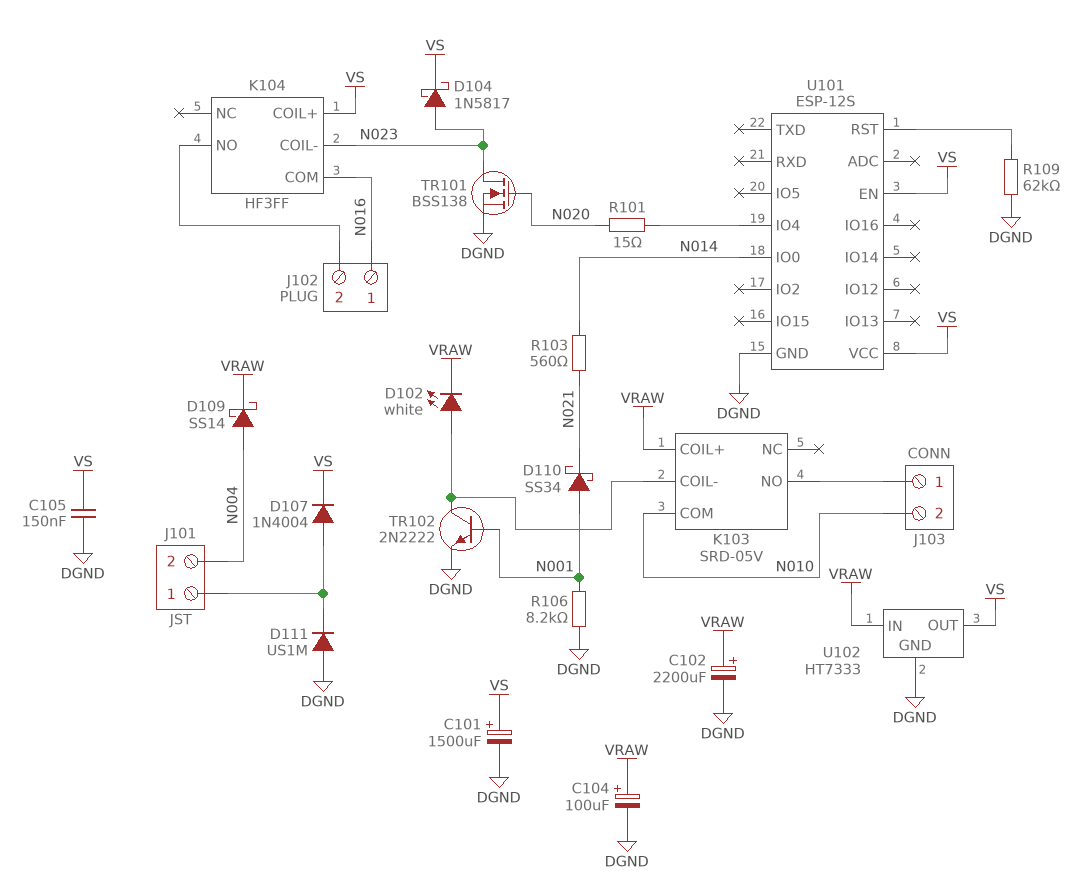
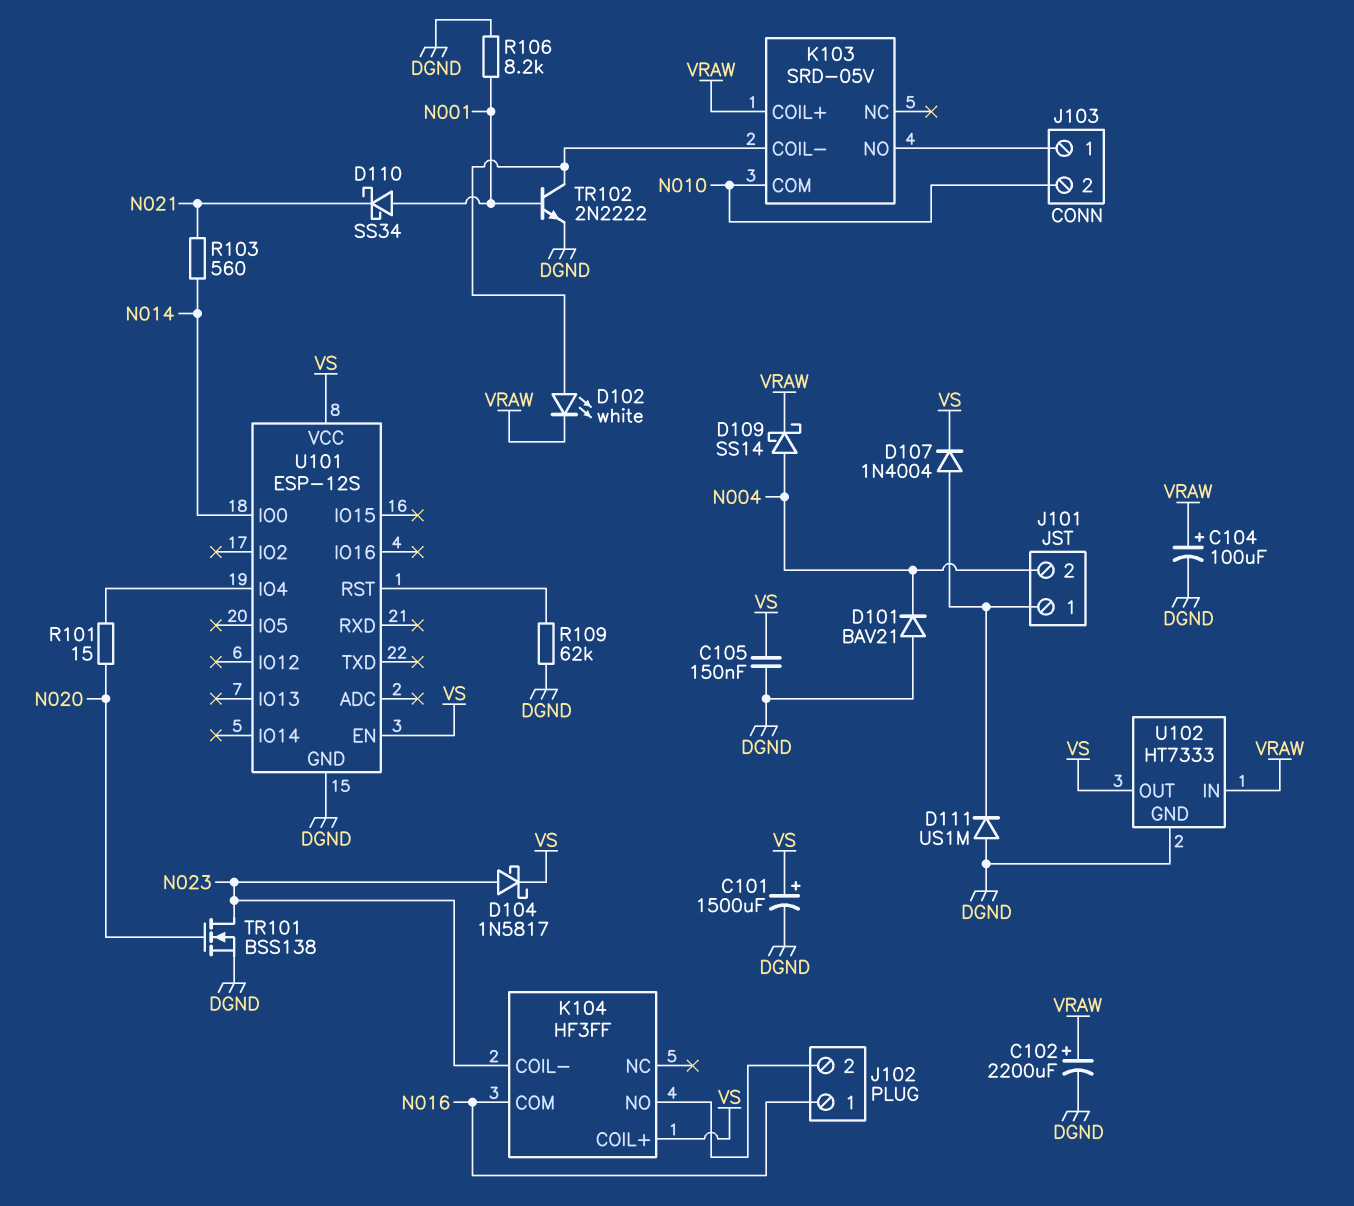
D101: none -> diode BAV21 (A DGND, K N004)

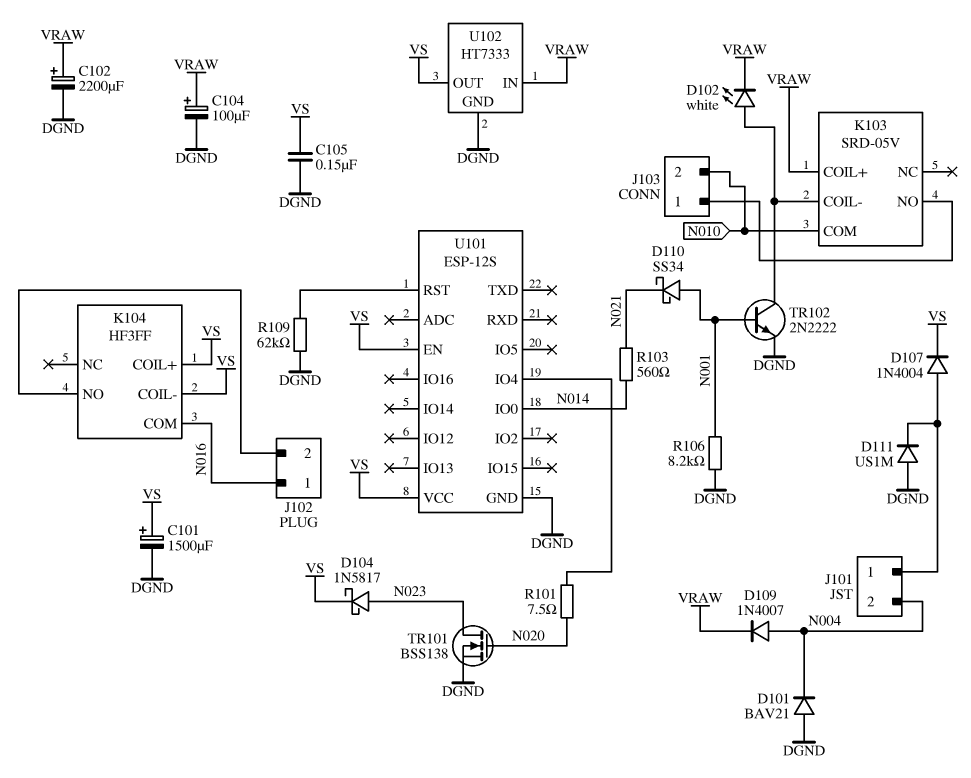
D109: schottky SS14 (A N004, K VRAW) -> diode 1N4007 (A N004, K VRAW)
K104 pin COIL-: N023 -> VS
R101: 15 (N020, U101/IO4) -> 7.5 (N020, U101/IO4)

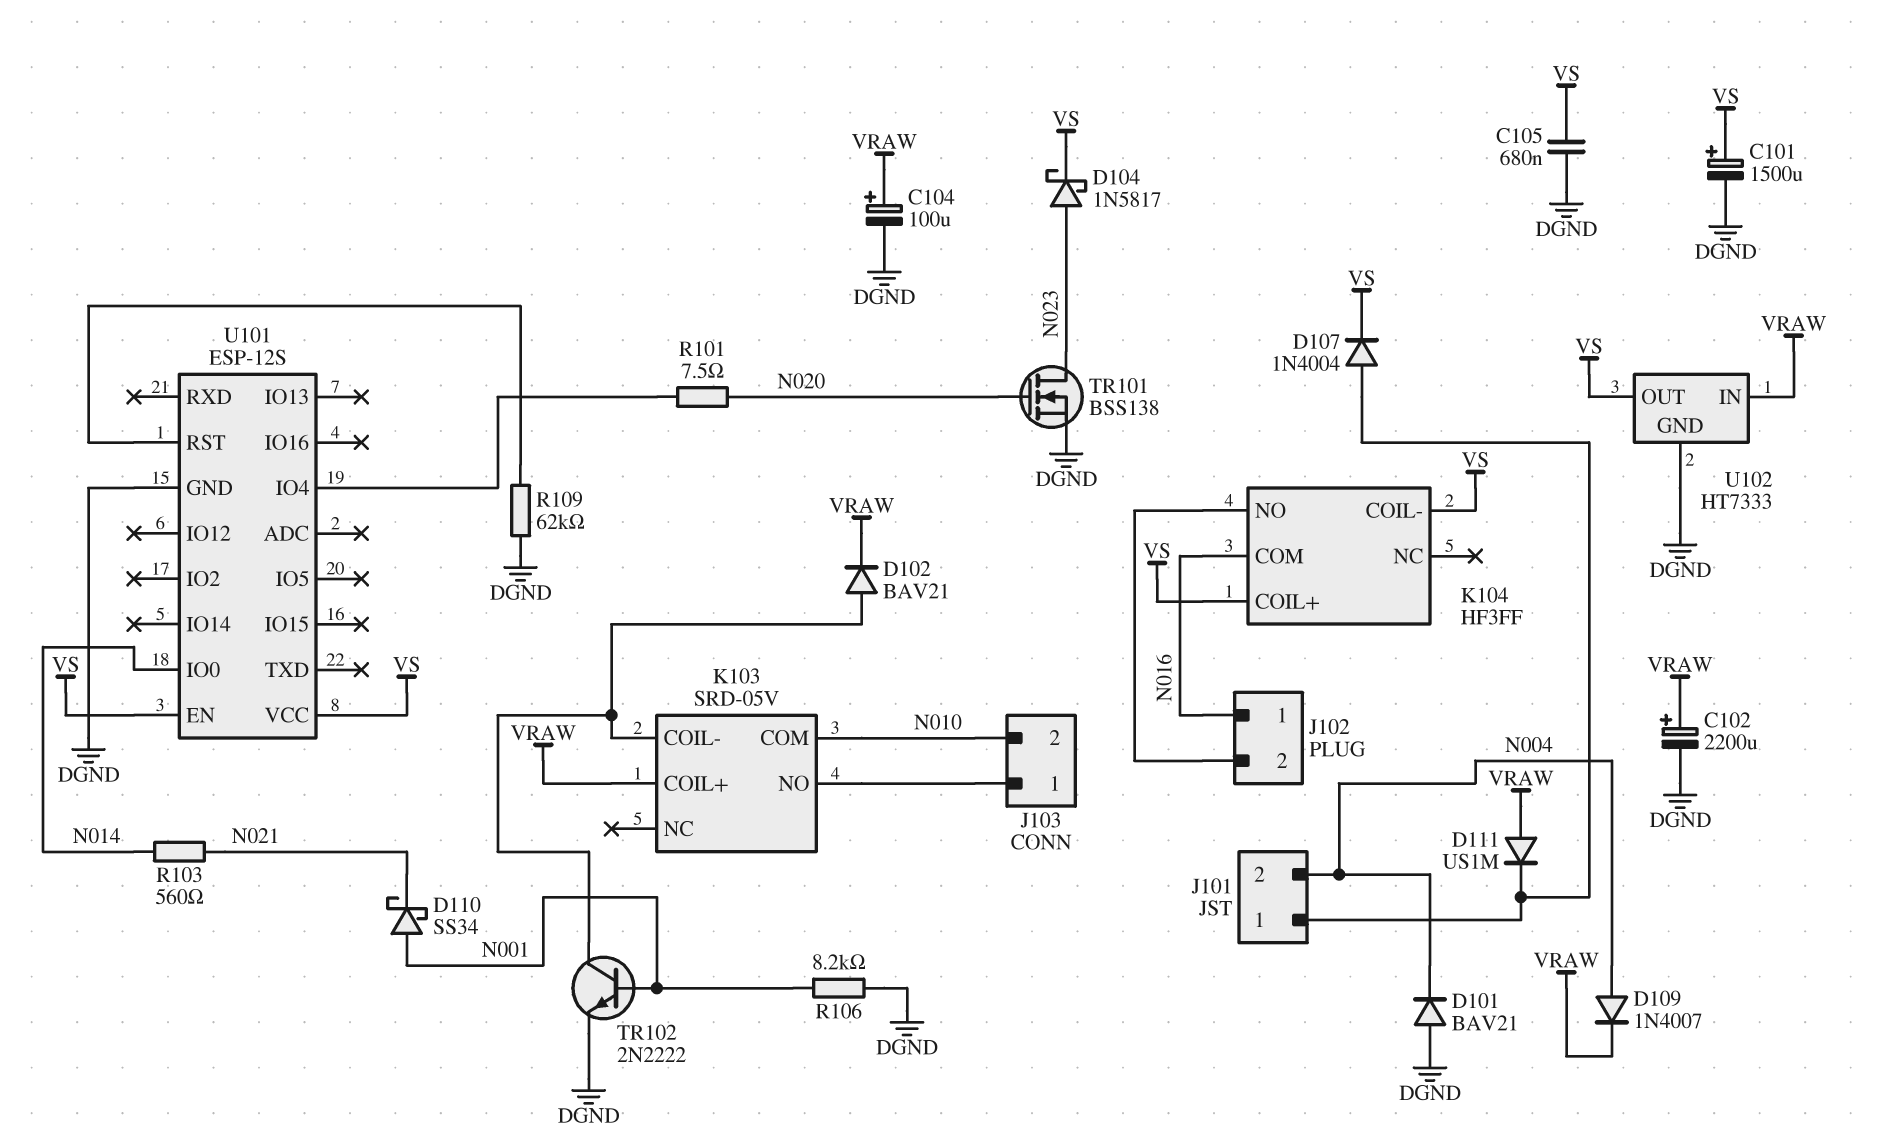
C105: 150nF (DGND, VS) -> 680nF (DGND, VS)
D102: LED white (A K103/COIL-, K VRAW) -> diode BAV21 (A K103/COIL-, K VRAW)
D111: diode US1M (A DGND, K J101/1) -> diode US1M (A VRAW, K J101/1)

